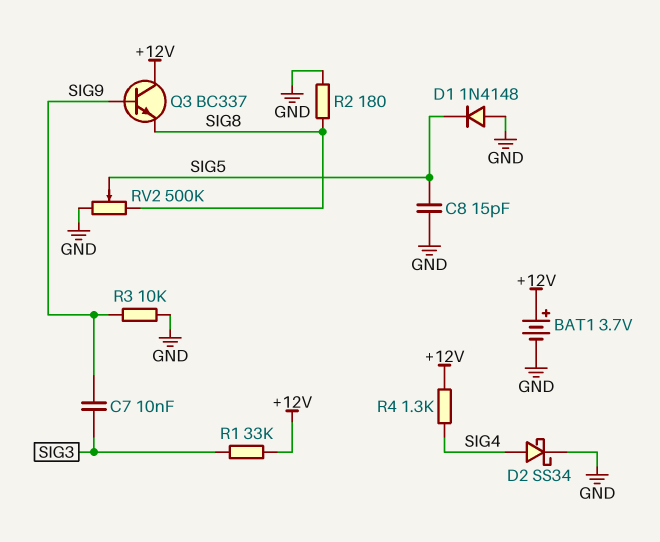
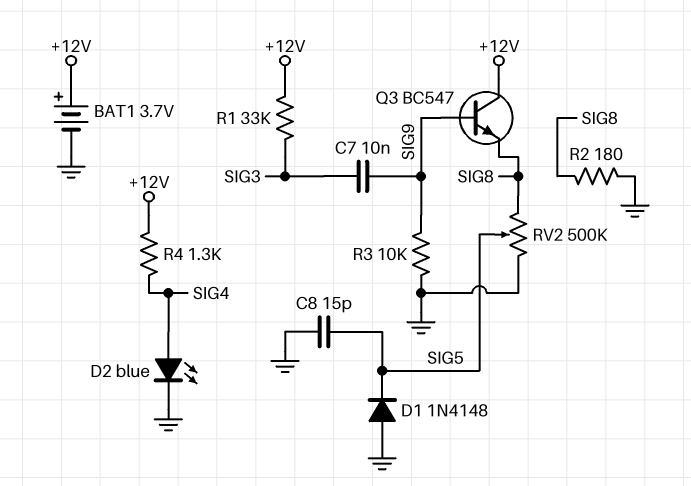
D2: schottky SS34 (A SIG4, K GND) -> LED blue (A SIG4, K GND)
Q3: NPN BC337 (B SIG9, C +12V, E SIG8) -> NPN BC547 (B SIG9, C +12V, E SIG8)

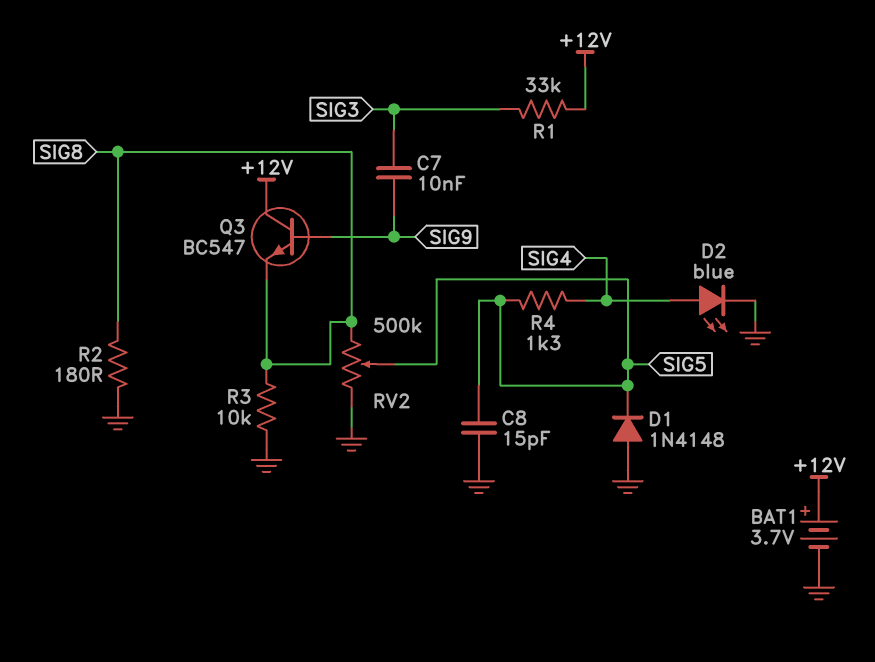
R3: 10k (GND, SIG9) -> 10k (GND, SIG8)
R4: 1.3k (+12V, SIG4) -> 1.3k (SIG4, SIG5)

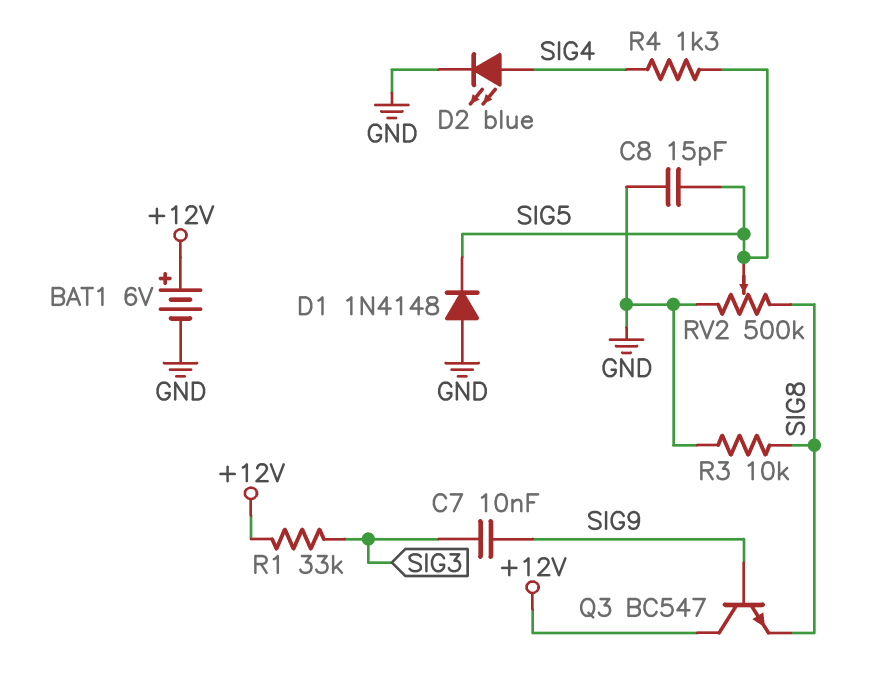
BAT1: 3.7V (plus +12V, minus GND) -> 6V (plus +12V, minus GND)
R2: 180 (GND, SIG8) -> none

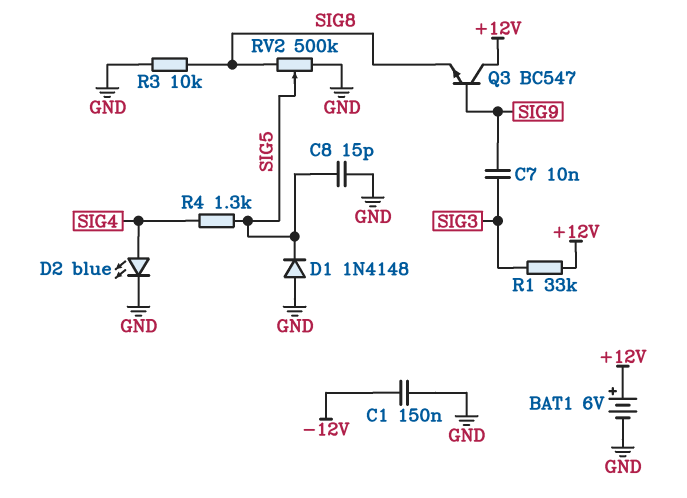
C1: none -> 150nF (-12V, GND)

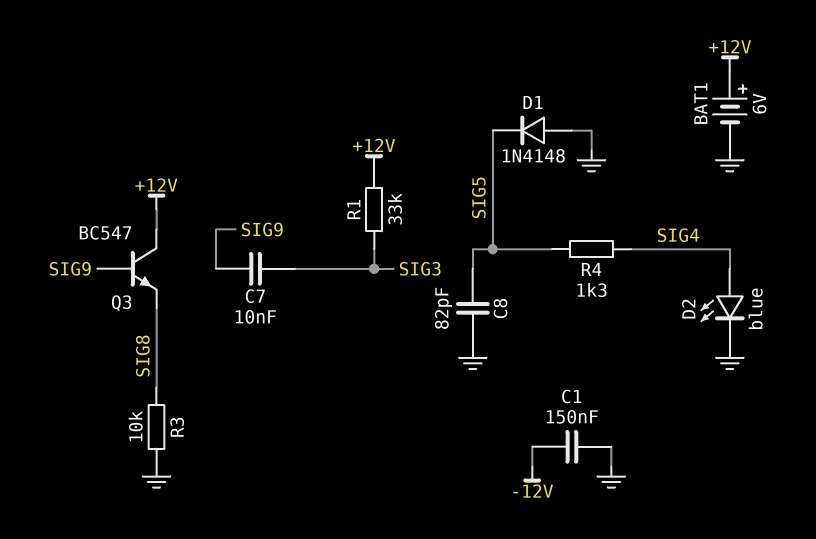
C8: 15pF (GND, SIG5) -> 82pF (GND, SIG5)
RV2: 500k (GND, SIG8, wiper SIG5) -> none

